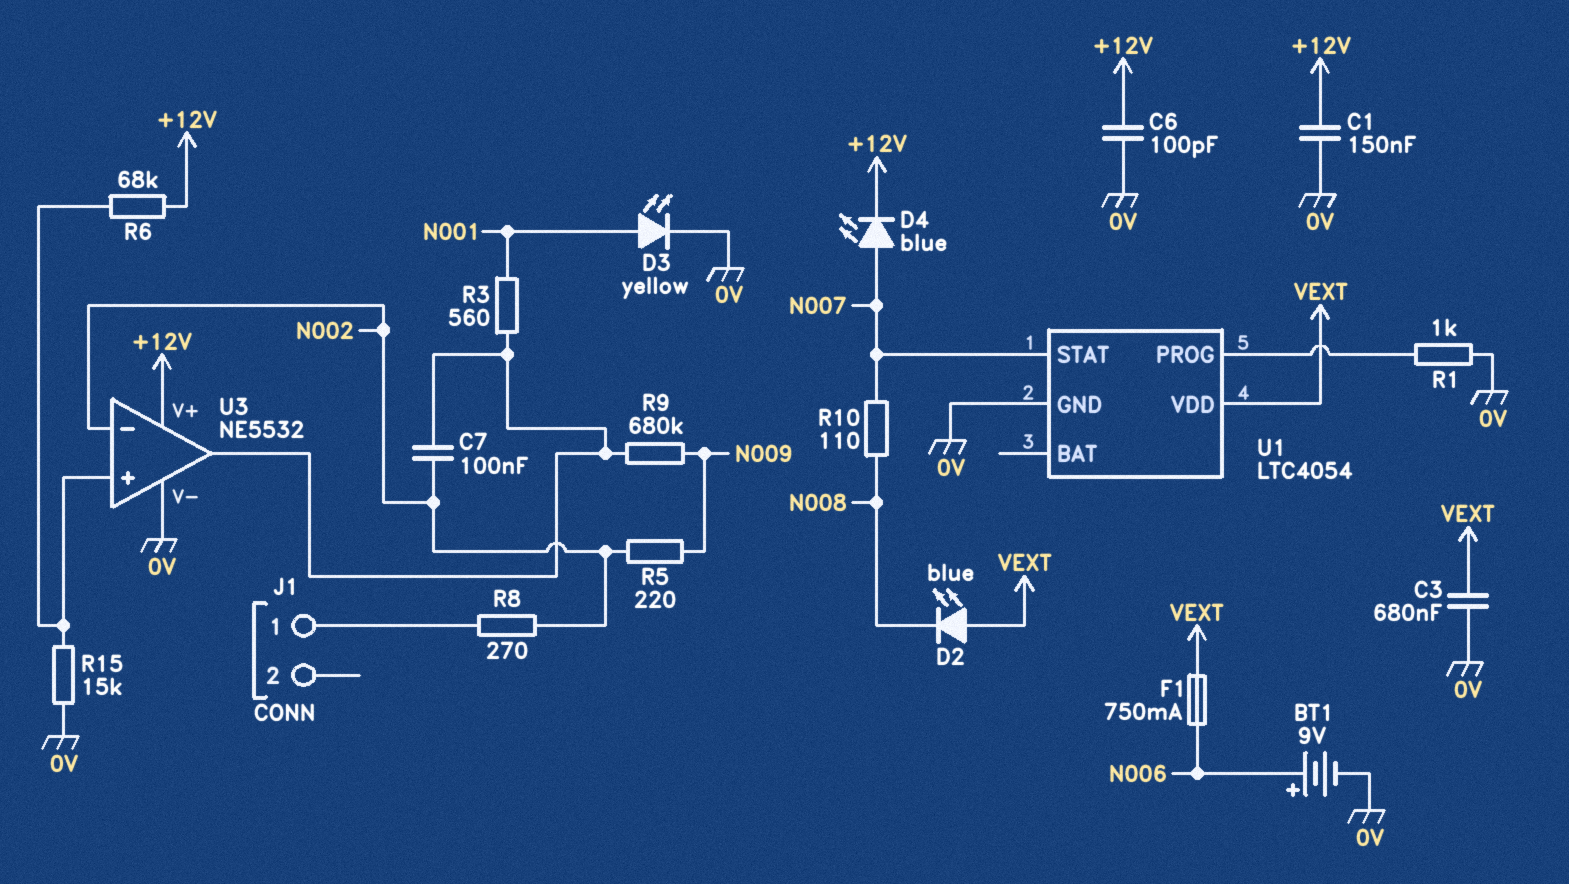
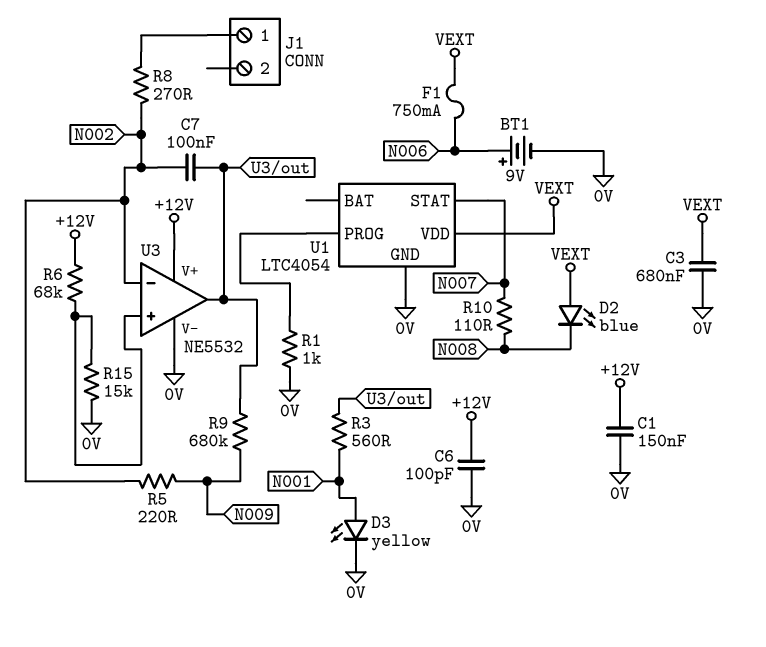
D4: LED blue (A N007, K +12V) -> none

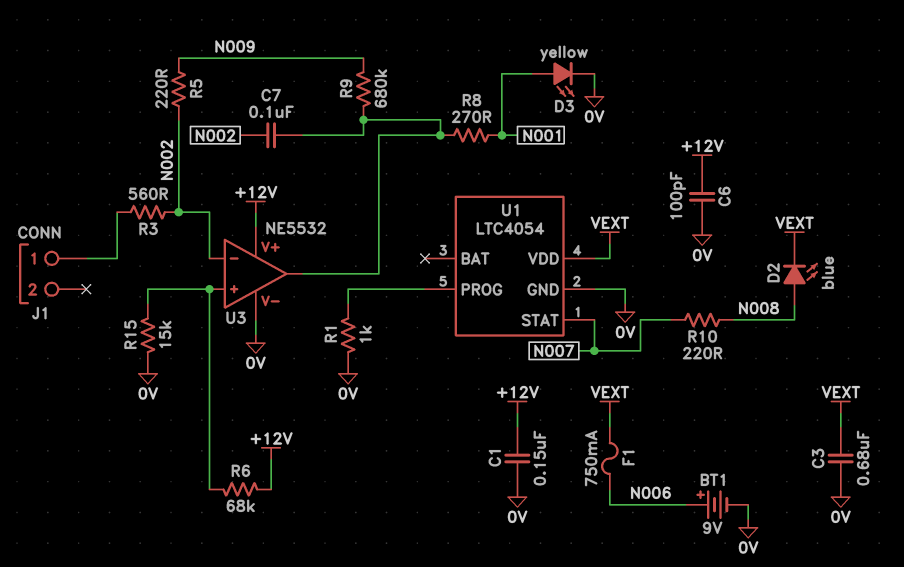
D2: LED blue (A VEXT, K N008) -> LED blue (A N008, K VEXT)
R3: 560 (N001, U3/out) -> 560 (J1/1, N002)
R8: 270 (J1/1, N002) -> 270 (N001, U3/out)
R10: 110 (N007, N008) -> 220 (N007, N008)

